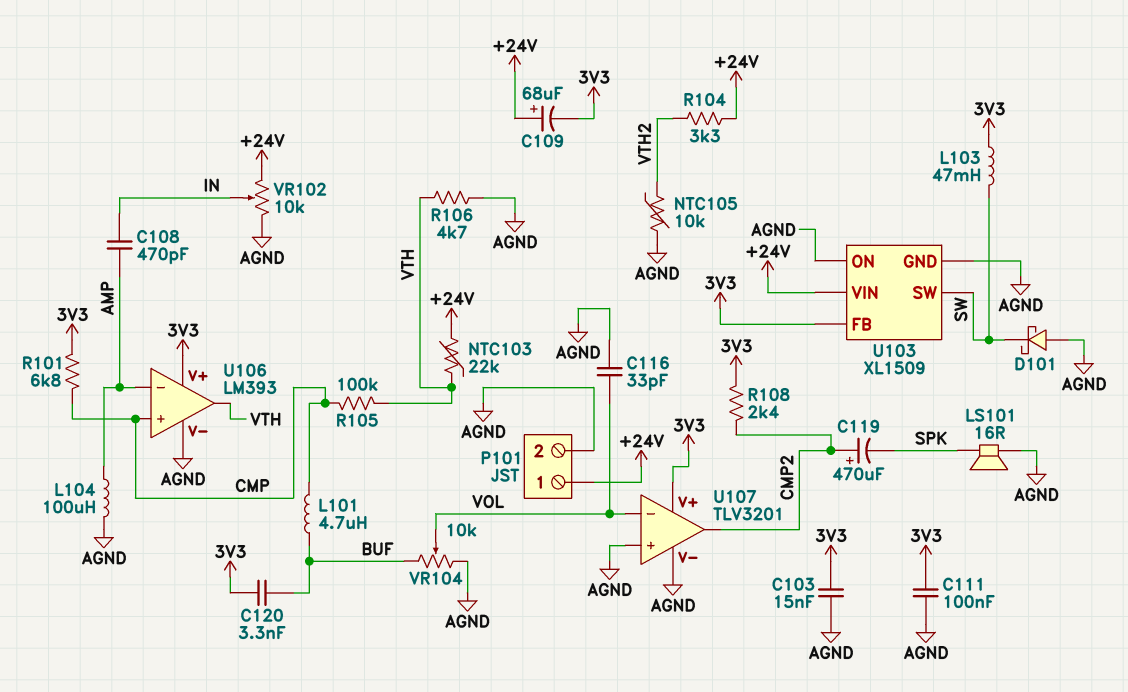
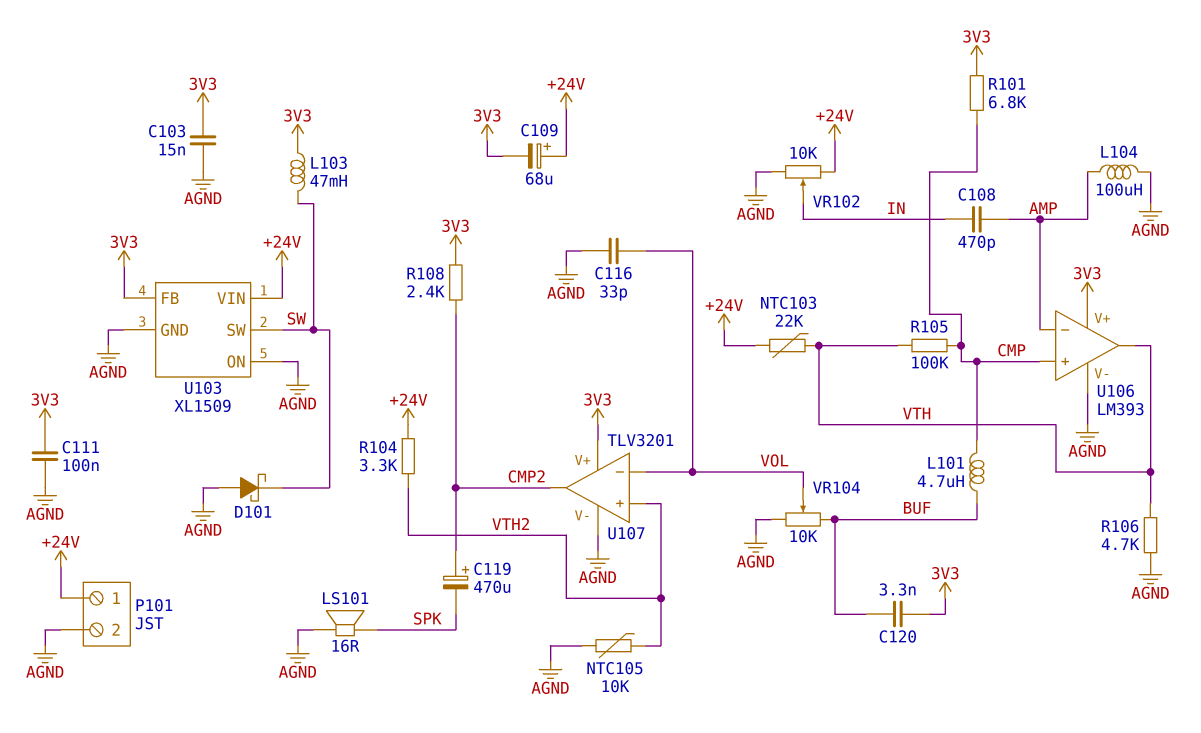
U107 pin in+: AGND -> VTH2

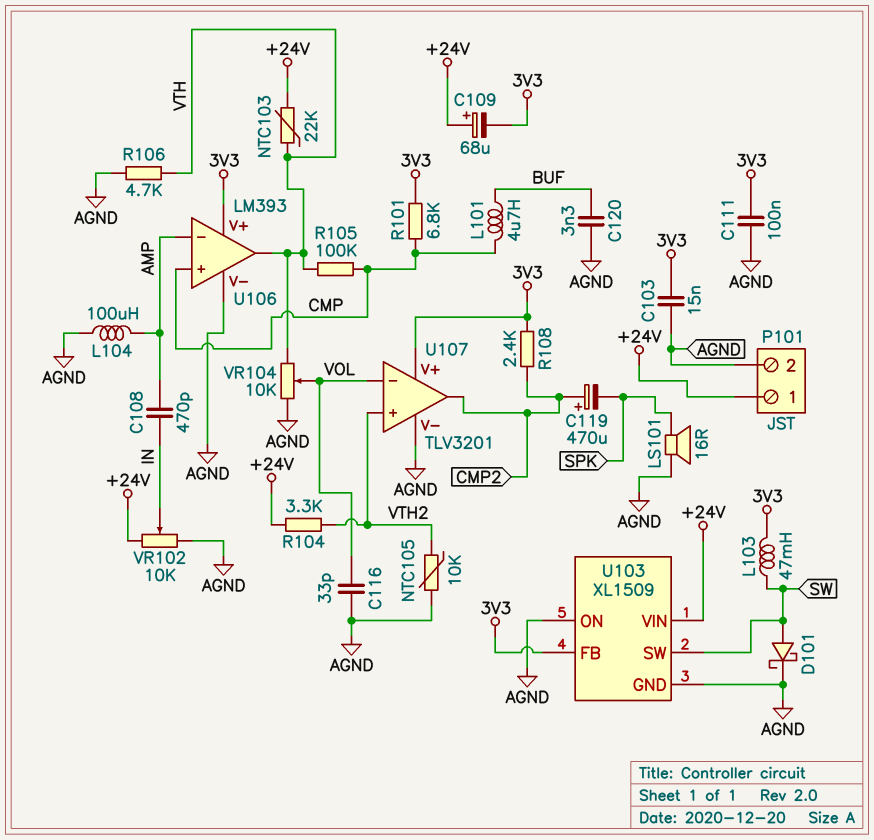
C120: 3.3nF (3V3, BUF) -> 3.3nF (AGND, BUF)
D101: schottky (A AGND, K SW) -> schottky (A SW, K AGND)
VR104: 10k (AGND, BUF, wiper VOL) -> 10k (AGND, VTH, wiper VOL)

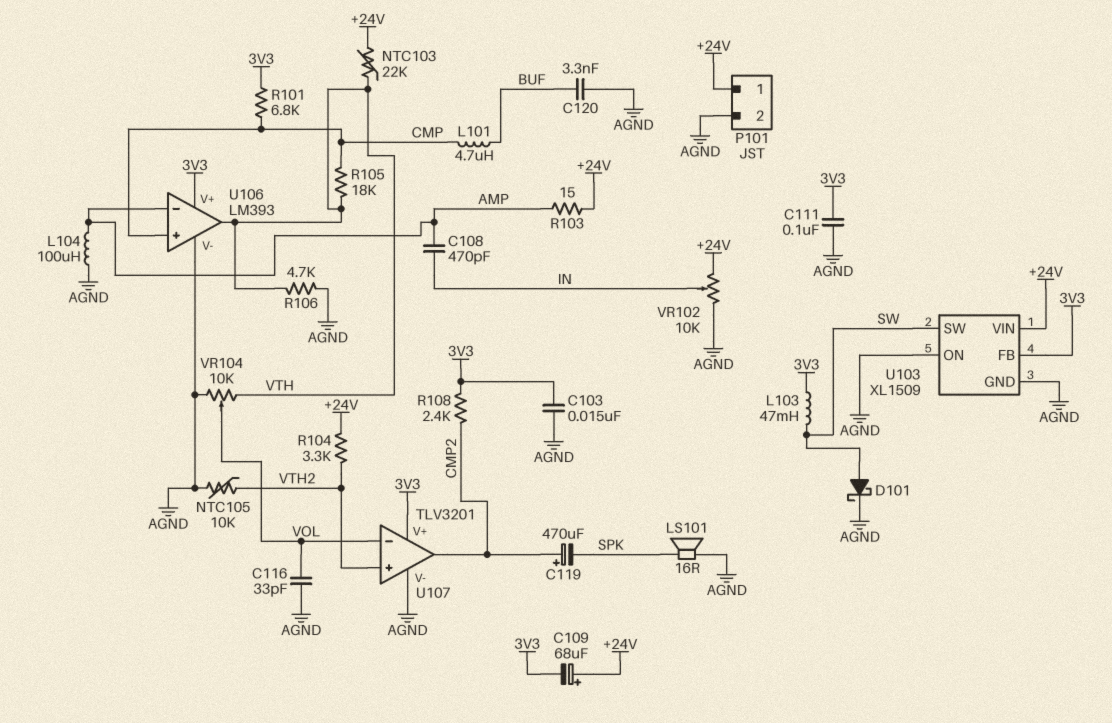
R103: none -> 15 (+24V, AMP)
R105: 100k (CMP, VTH) -> 18k (CMP, VTH)

